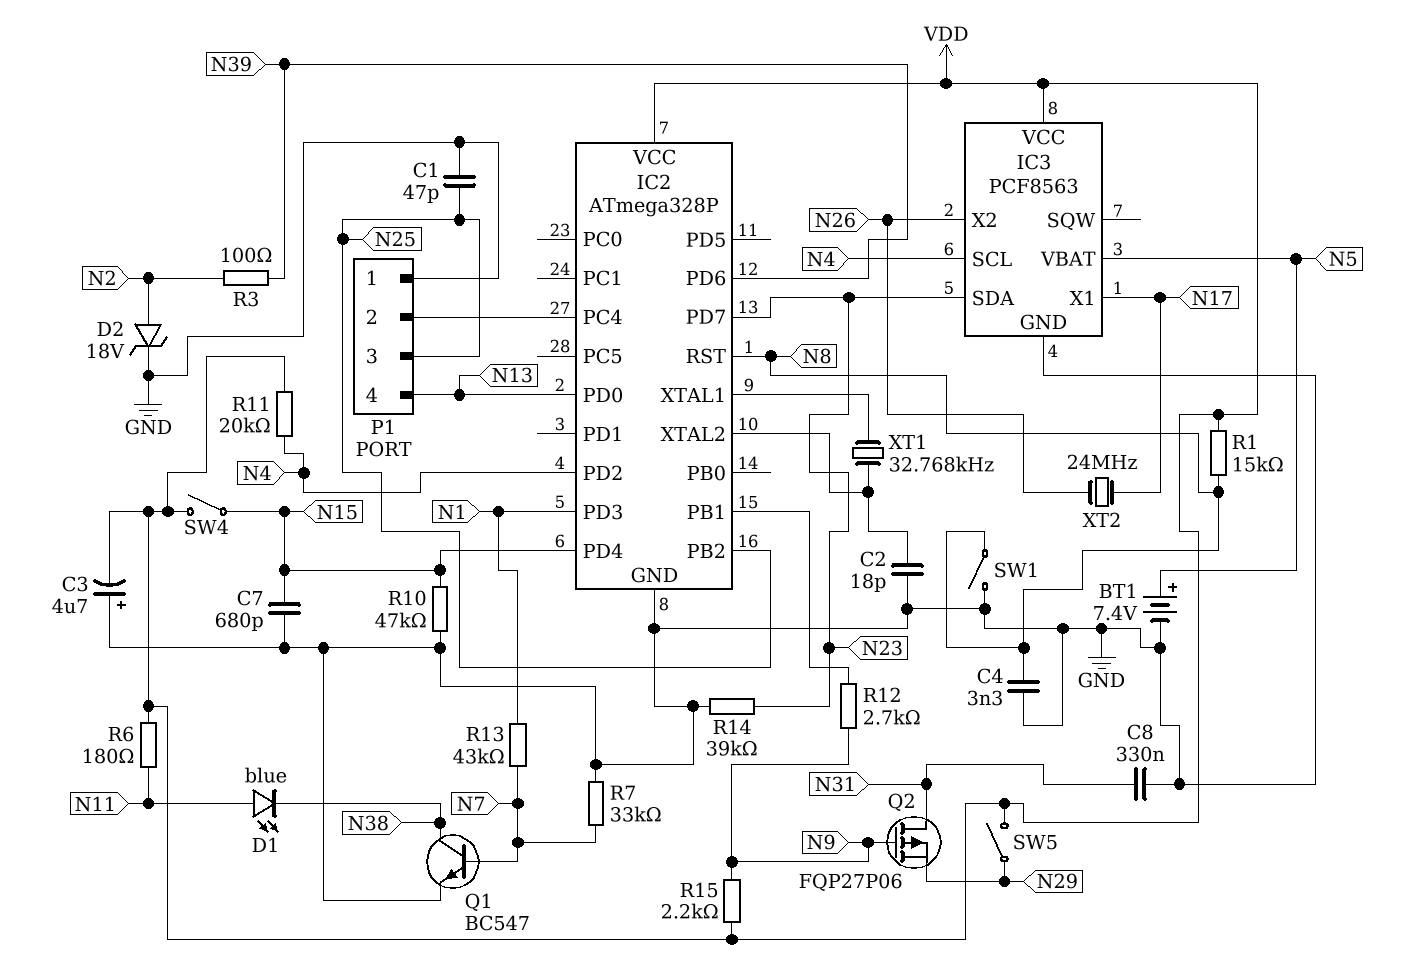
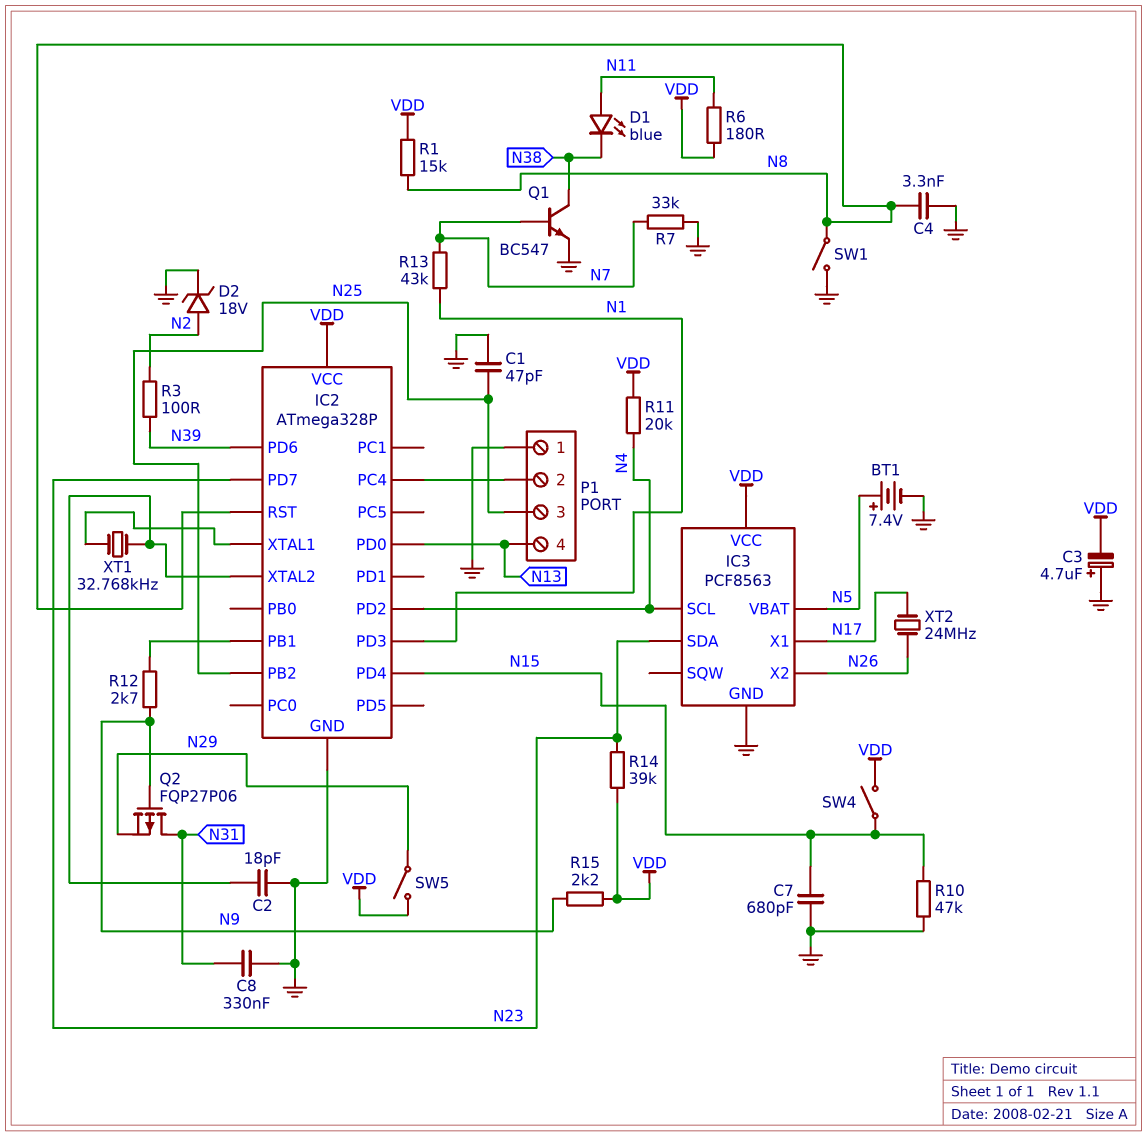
R14: 39k (GND, N23) -> 39k (N23, VDD)

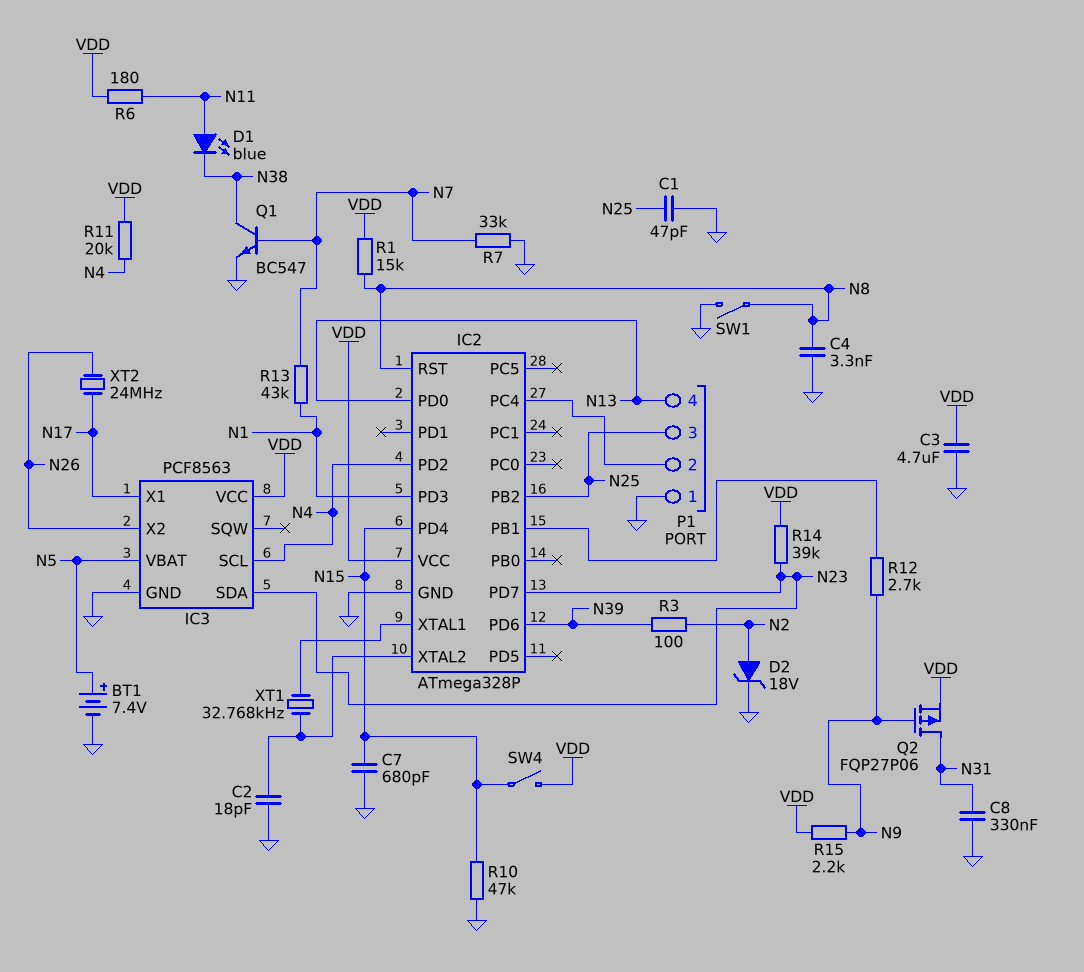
C3: 4.7uF (plus GND, minus VDD) -> 4.7uF (GND, VDD)
Q2: PMOS FQP27P06 (G N9, D N31, S N29) -> PMOS FQP27P06 (G N9, D N31, S VDD)
SW5: switch (N29, VDD) -> none

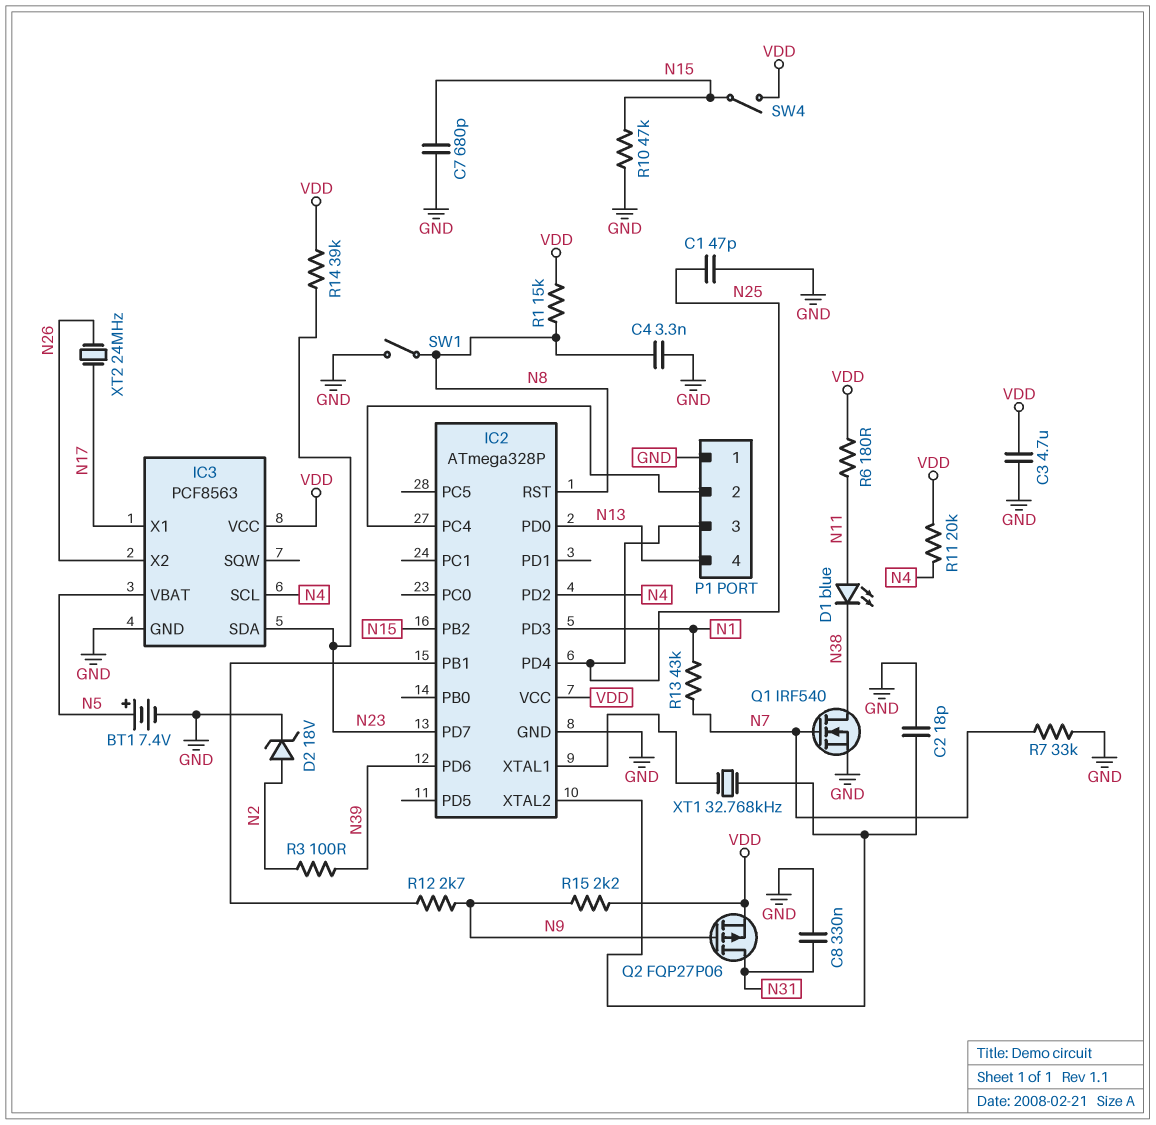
IC2 pin PB2: N25 -> N15
IC2 pin PD4: N15 -> N25
Q1: NPN BC547 (B N7, C N38, E GND) -> NMOS IRF540 (G N7, D N38, S GND)

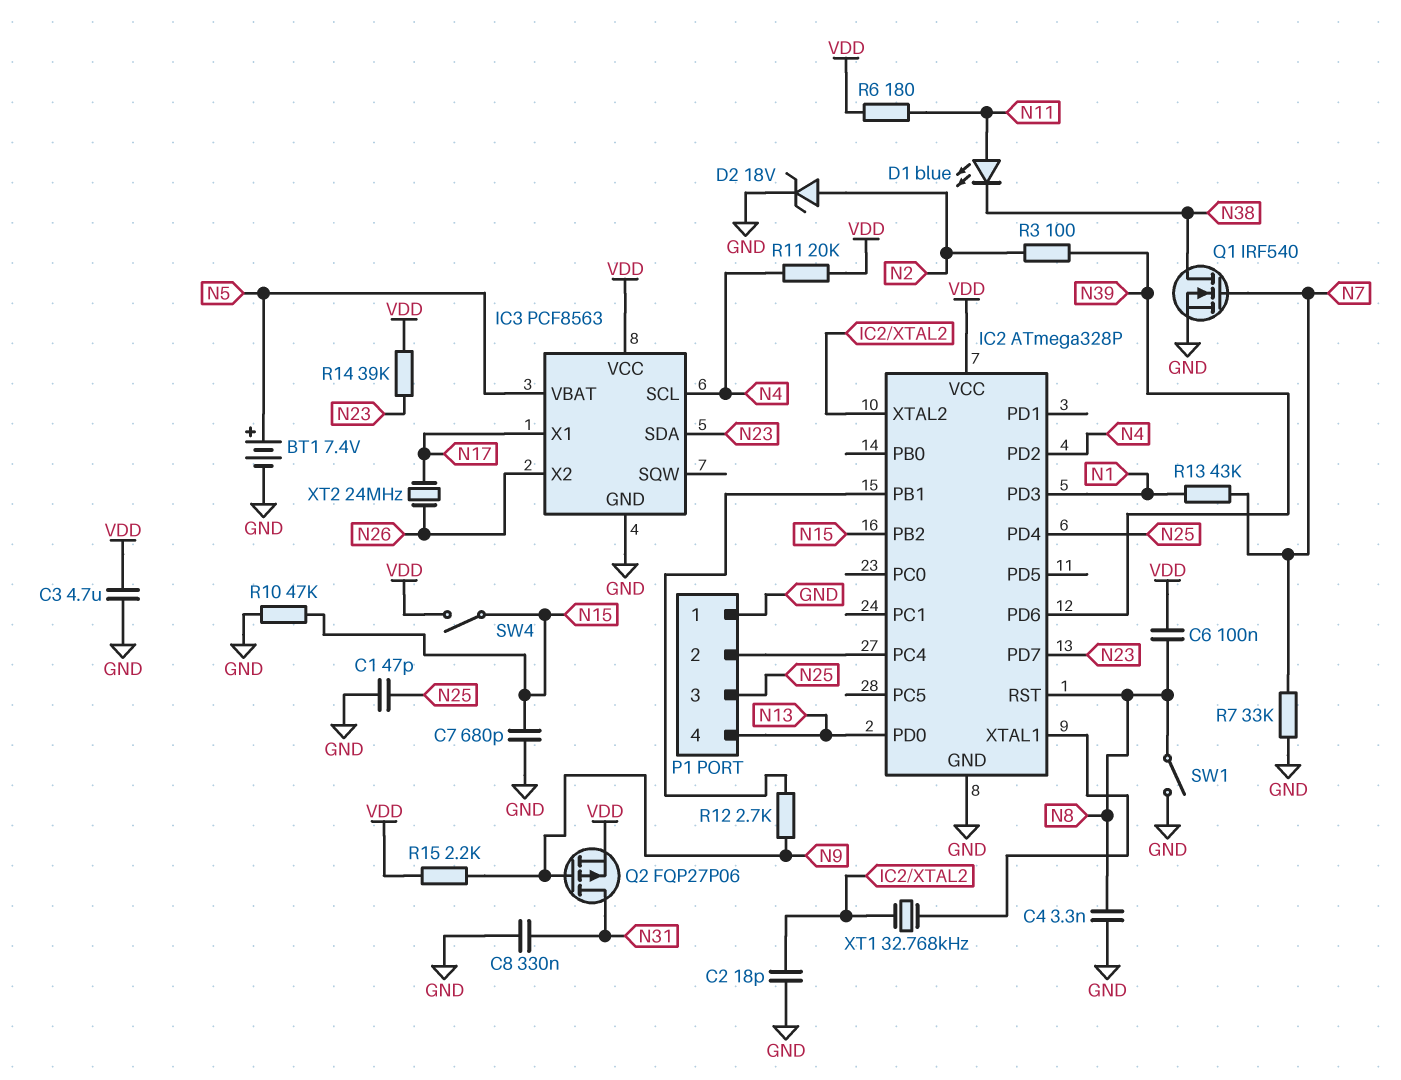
C6: none -> 100nF (N8, VDD)
R1: 15k (N8, VDD) -> none

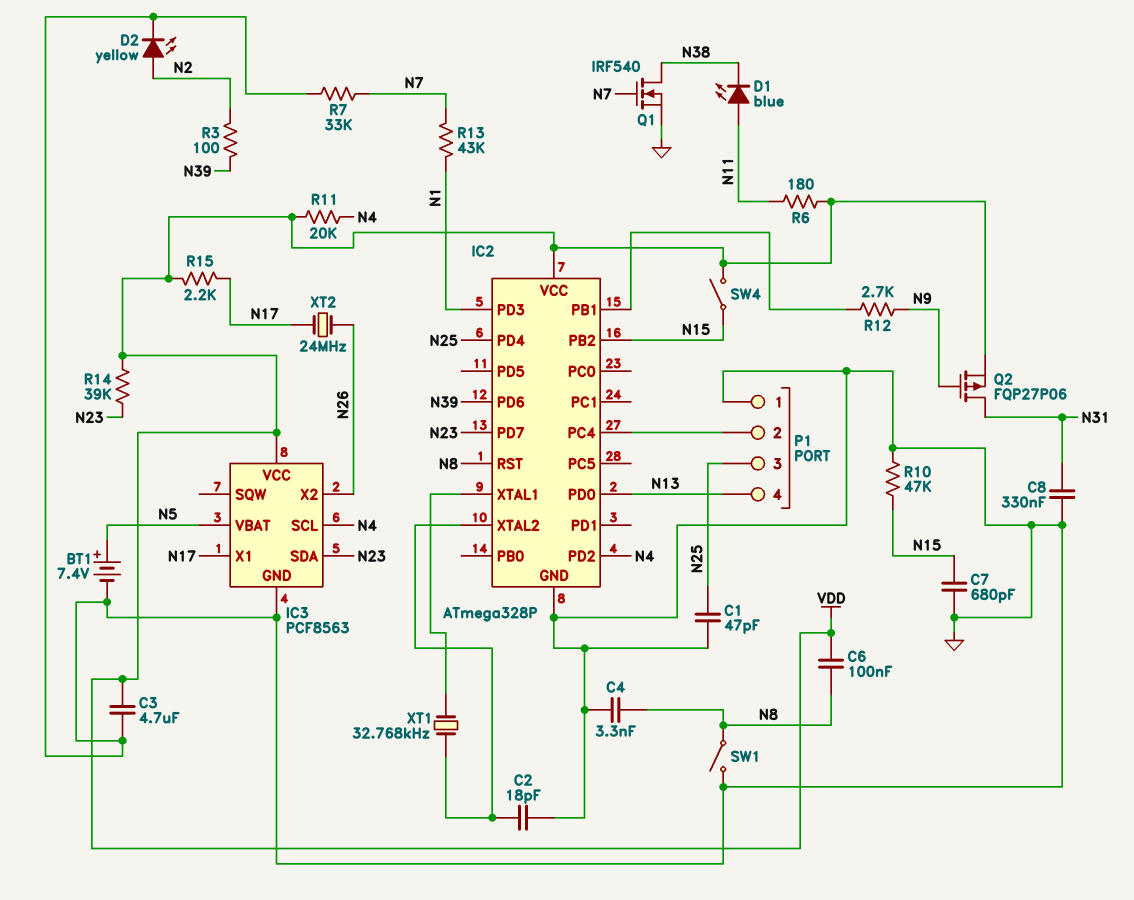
D2: zener 18V (A N2, K GND) -> LED yellow (A N2, K GND)
R15: 2.2k (N9, VDD) -> 2.2k (N17, VDD)

